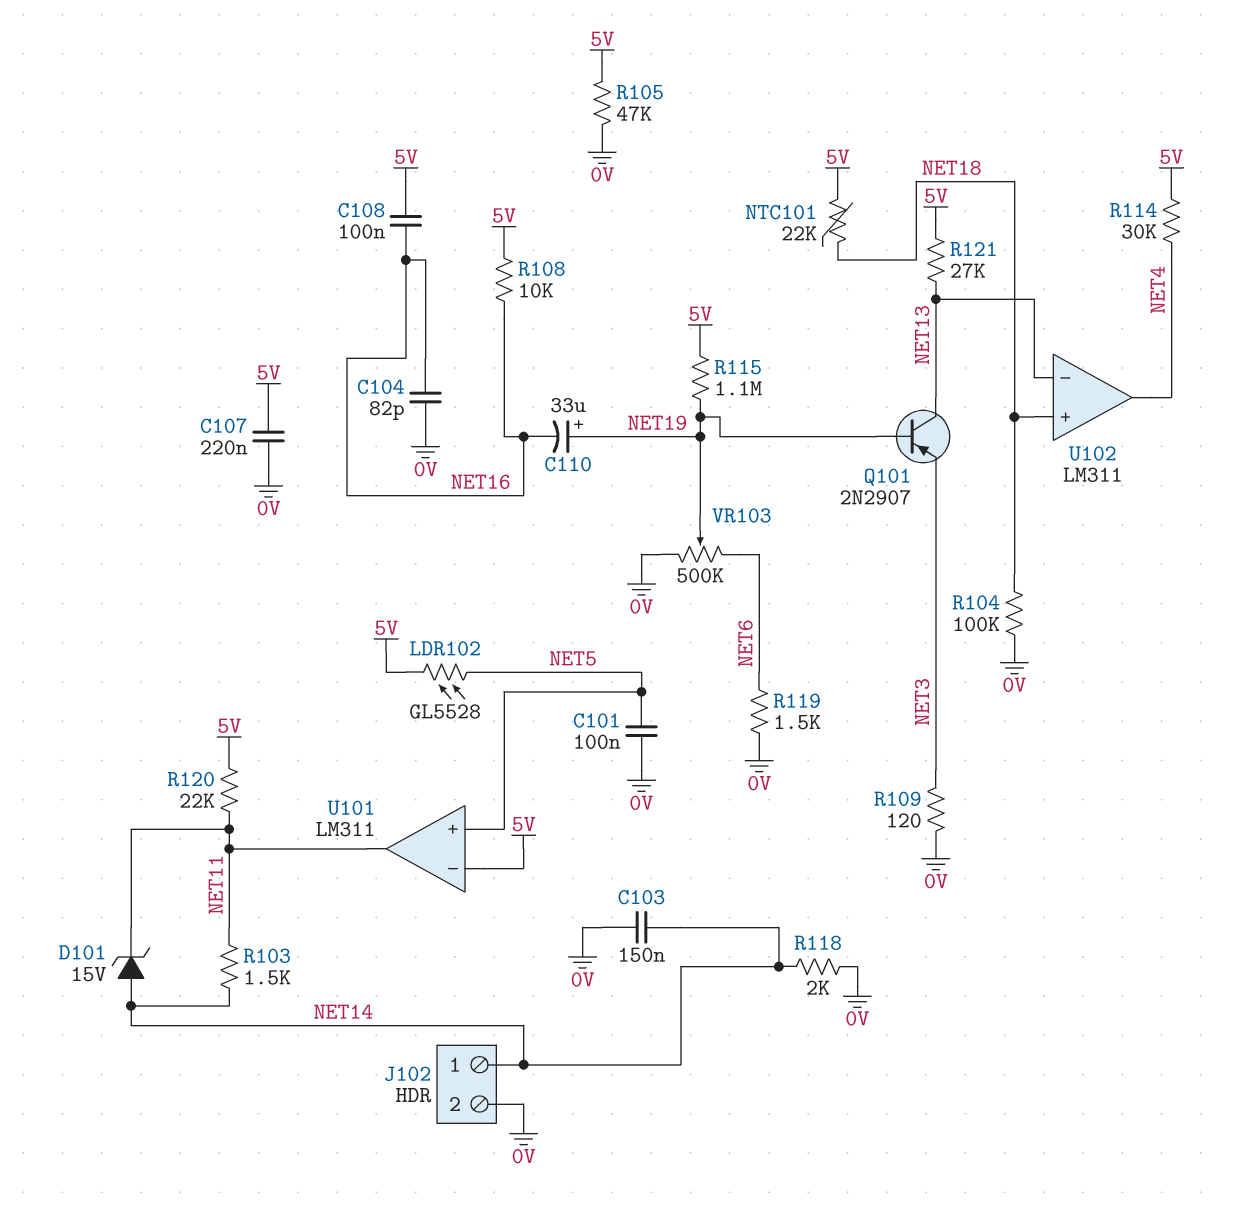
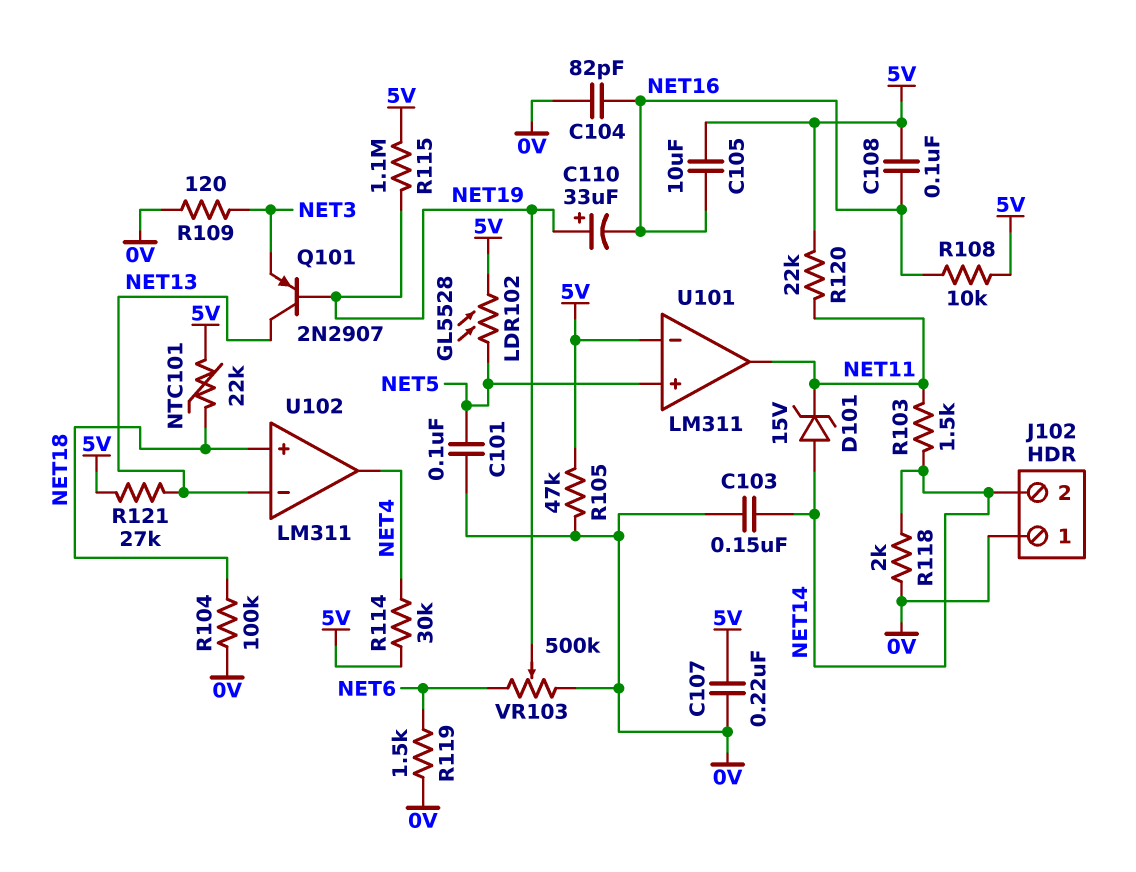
C105: none -> 10uF (5V, NET16)
J102 pin 1: NET14 -> 0V
J102 pin 2: 0V -> NET14

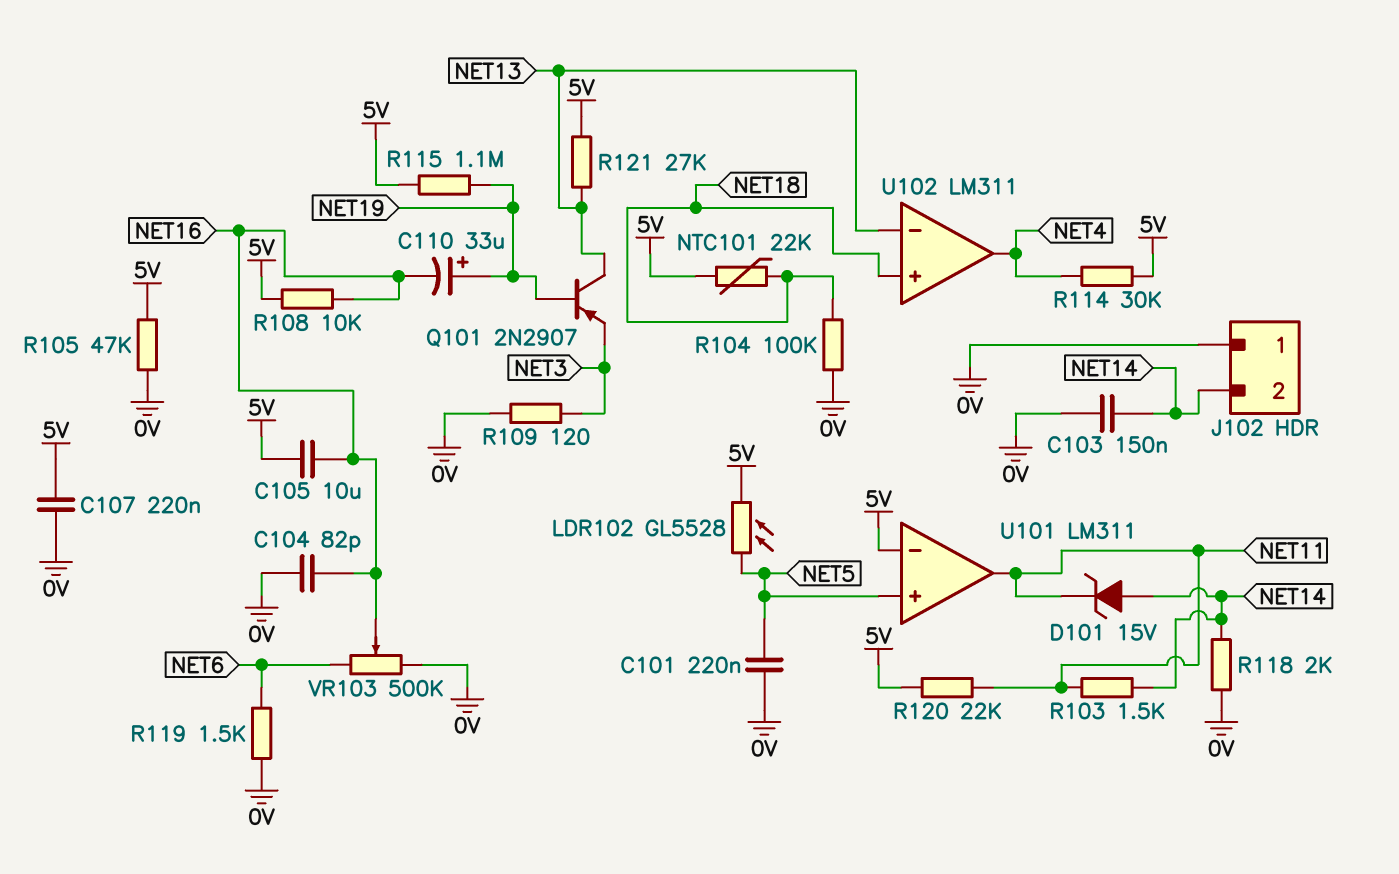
C101: 100nF (0V, NET5) -> 220nF (0V, NET5)
C108: 100nF (5V, NET16) -> none
VR103: 500k (0V, NET6, wiper NET19) -> 500k (0V, NET6, wiper NET16)

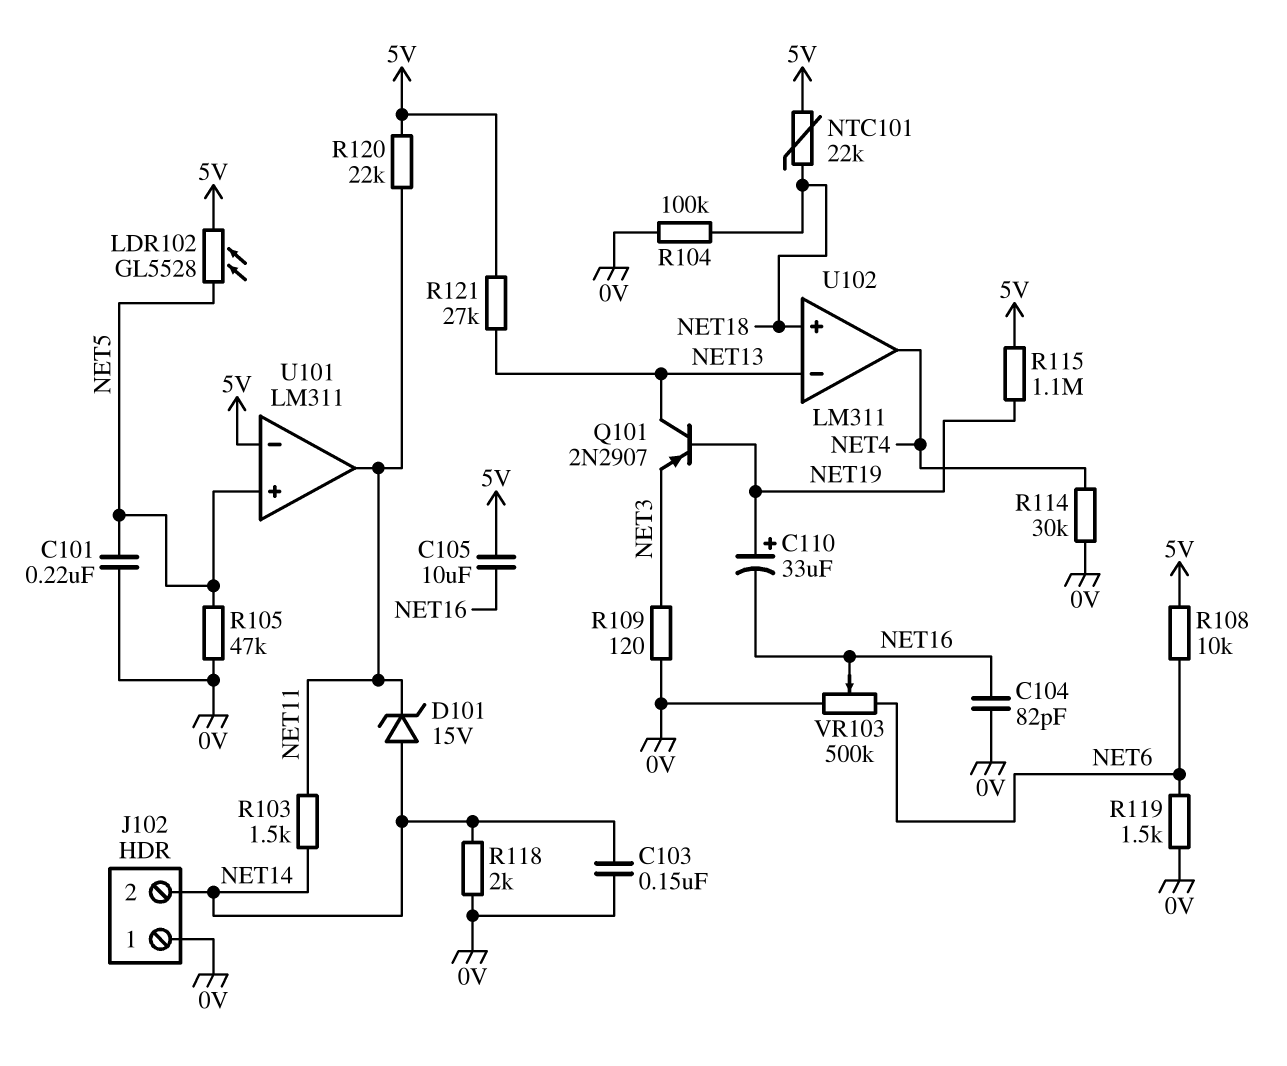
C107: 220nF (0V, 5V) -> none
R105: 47k (0V, 5V) -> 47k (0V, NET5)
R108: 10k (5V, NET16) -> 10k (5V, NET6)
R114: 30k (5V, NET4) -> 30k (0V, NET4)

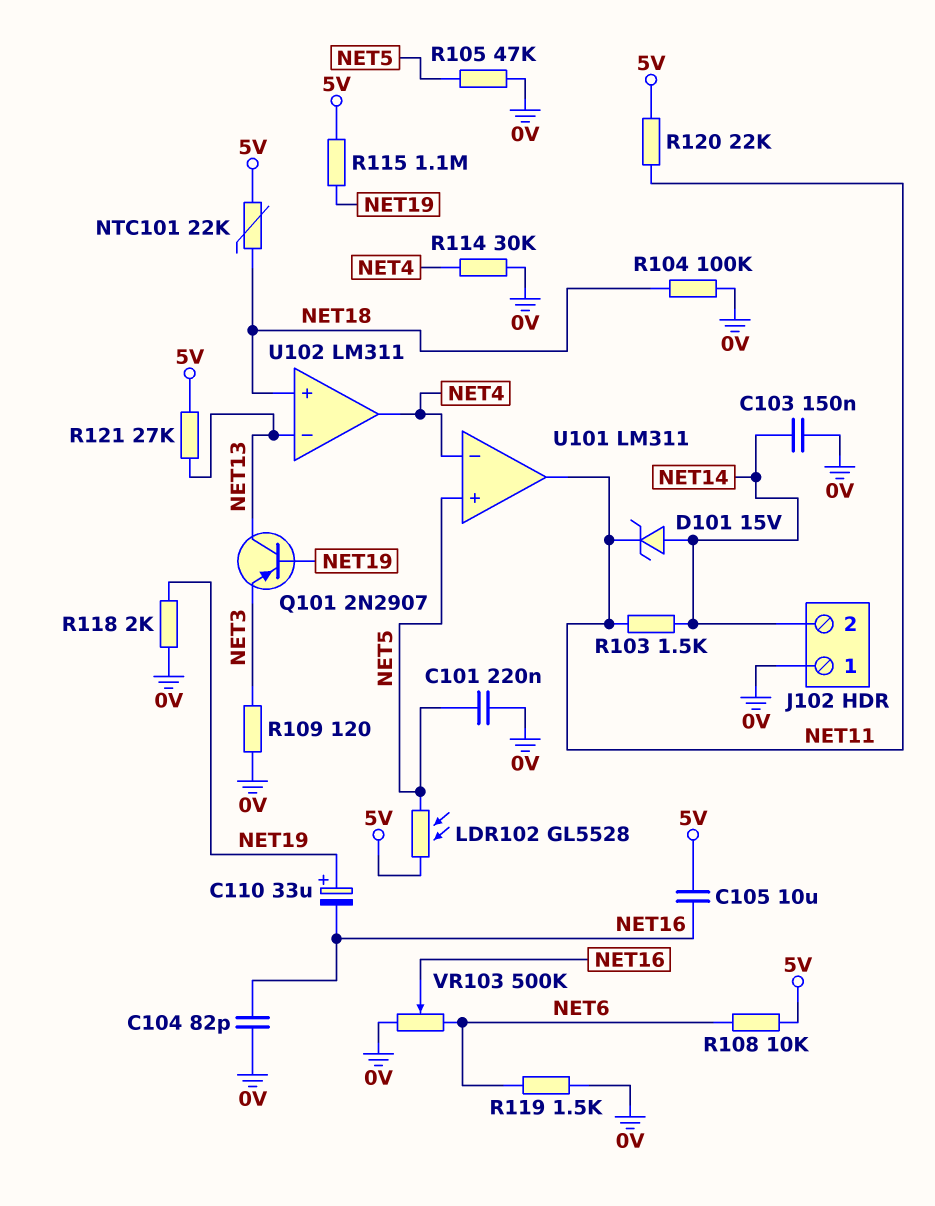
R118: 2k (0V, NET14) -> 2k (0V, NET19)
U101 pin in-: 5V -> NET4

